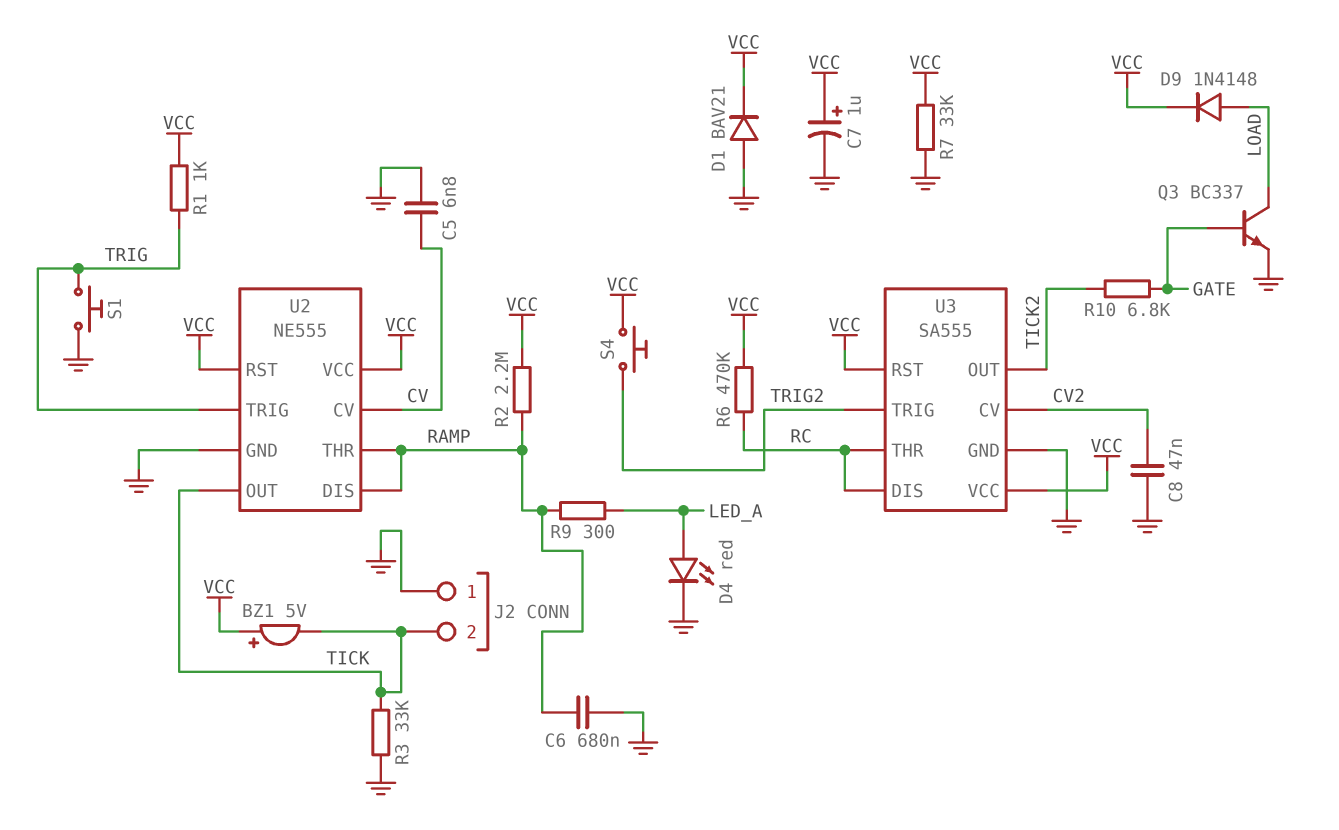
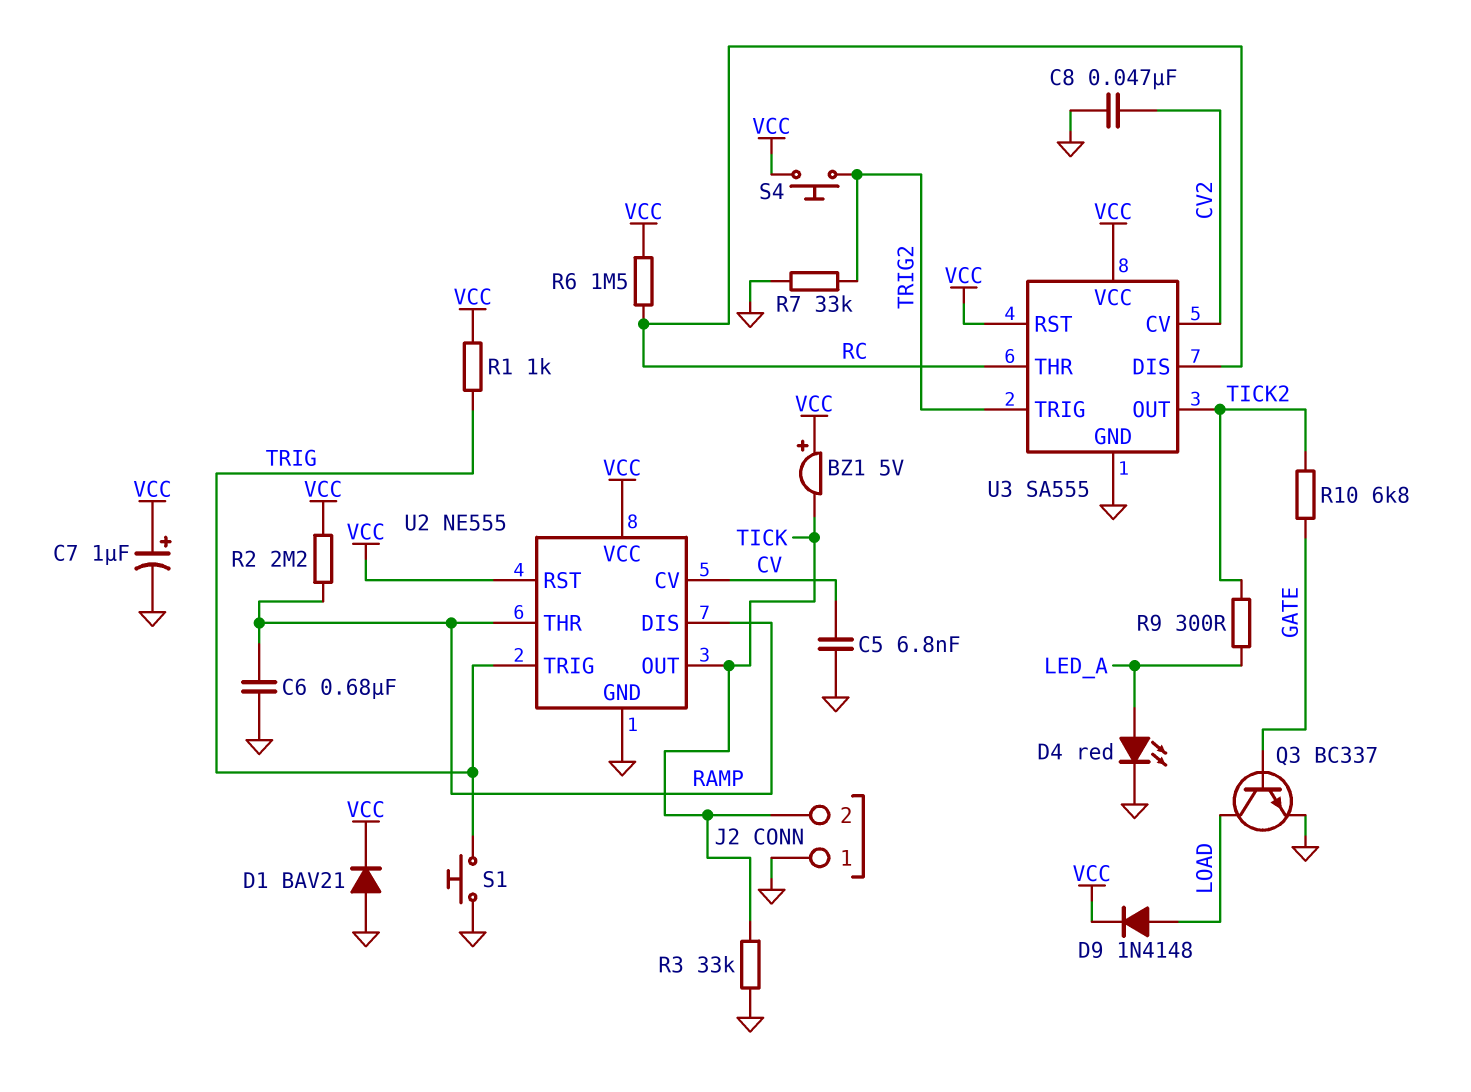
R6: 470k (RC, VCC) -> 1.5M (RC, VCC)
R7: 33k (GND, VCC) -> 33k (GND, TRIG2)
R9: 300 (LED_A, RAMP) -> 300 (LED_A, TICK2)

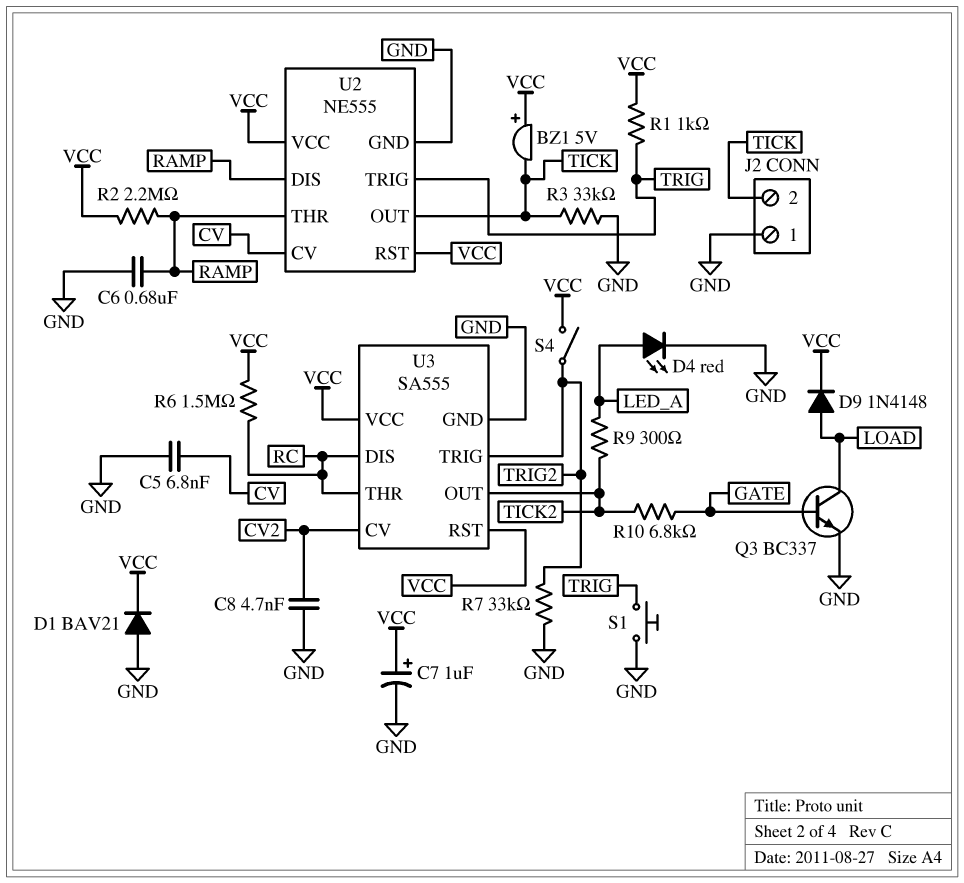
C8: 47nF (CV2, GND) -> 4.7nF (CV2, GND)
S4: button (TRIG2, VCC) -> switch (TRIG2, VCC)

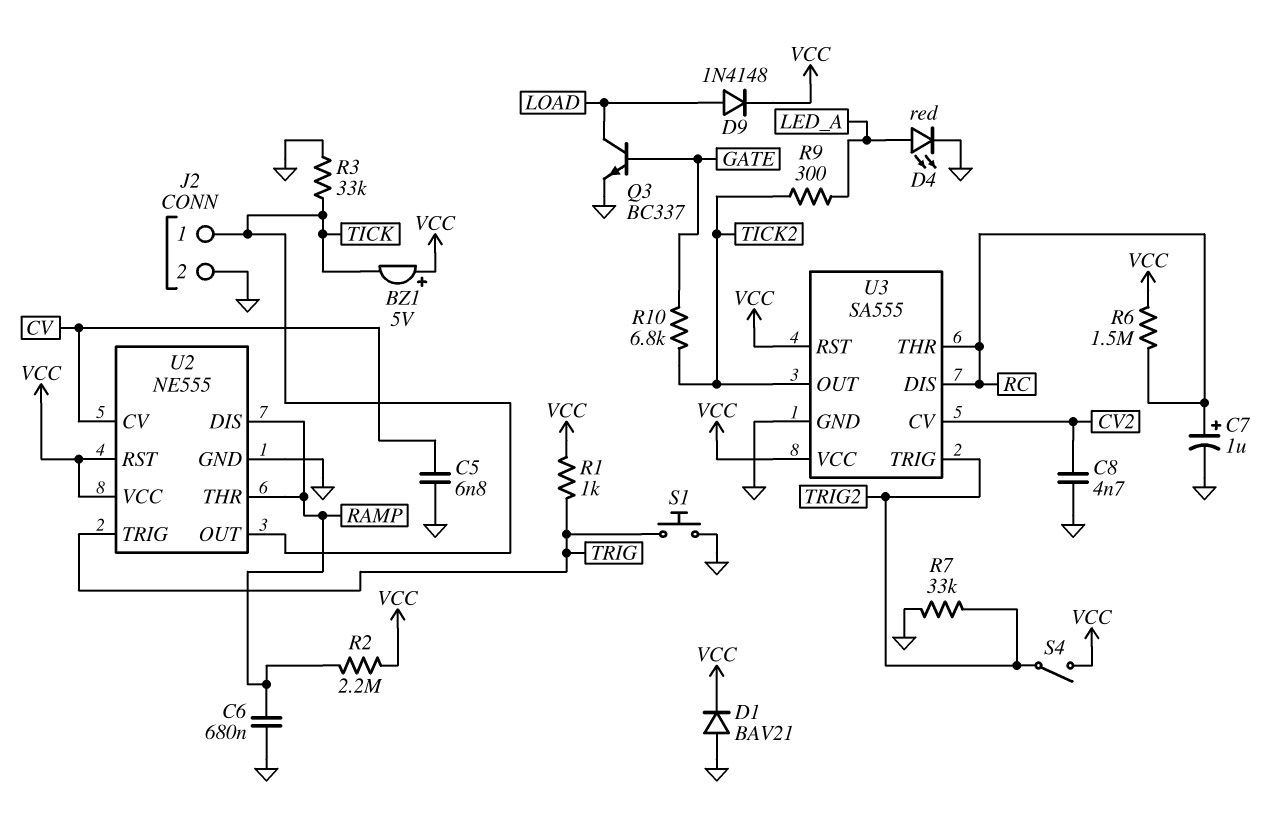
C7: 1uF (plus VCC, minus GND) -> 1uF (plus RC, minus GND)
J2 pin 1: GND -> TICK
J2 pin 2: TICK -> GND

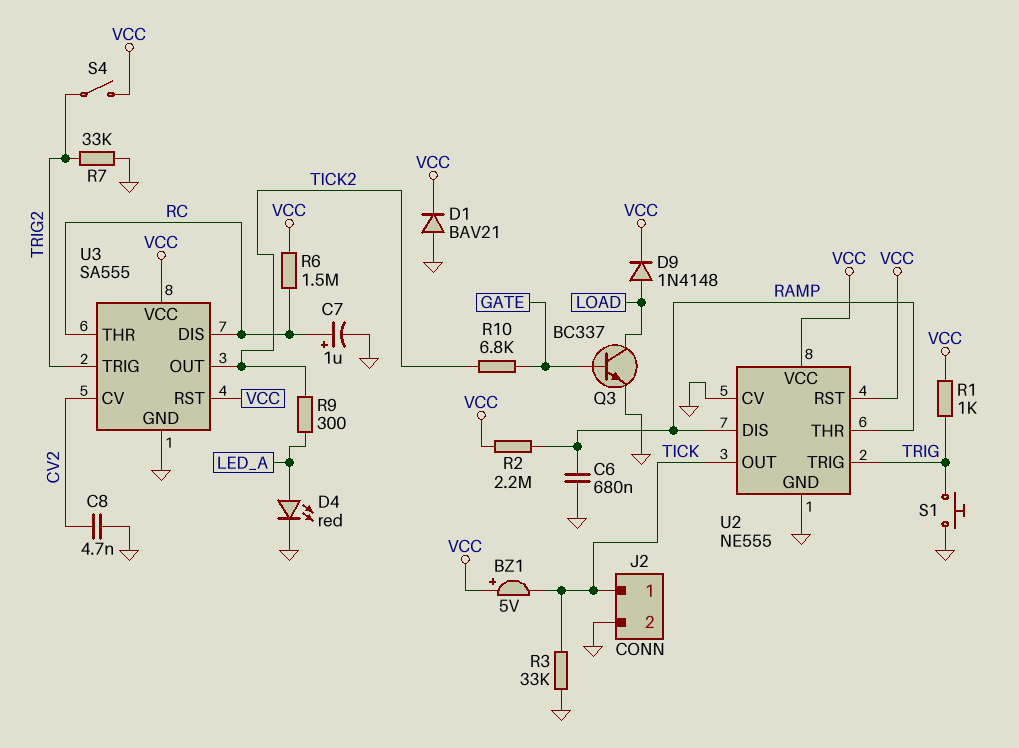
C5: 6.8nF (CV, GND) -> none
U2 pin CV: CV -> GND

